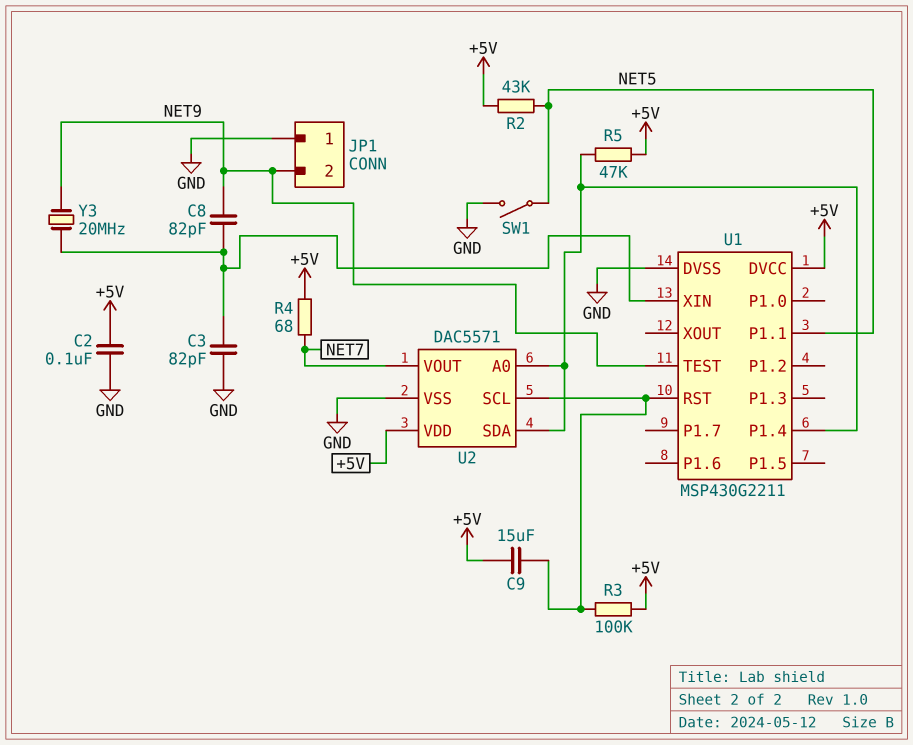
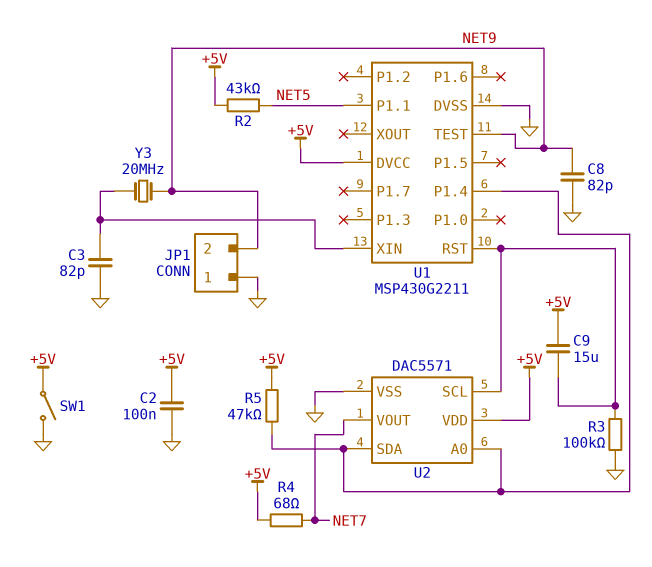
C8: 82pF (NET9, U1/XIN) -> 82pF (GND, NET9)
R3: 100k (+5V, U1/RST) -> 100k (GND, U1/RST)
SW1: switch (GND, NET5) -> switch (+5V, GND)

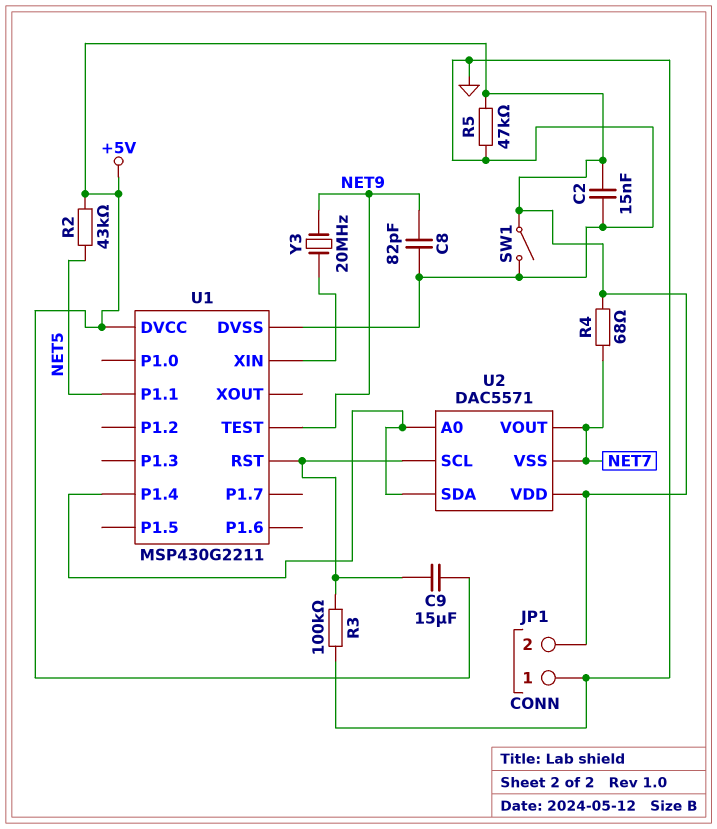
C2: 100nF (+5V, GND) -> 15nF (+5V, GND)
C3: 82pF (GND, U1/XIN) -> none
JP1 pin 2: NET9 -> +5V
R5: 47k (+5V, U1/P1.4) -> 47k (+5V, GND)
U2 pin VSS: GND -> NET7

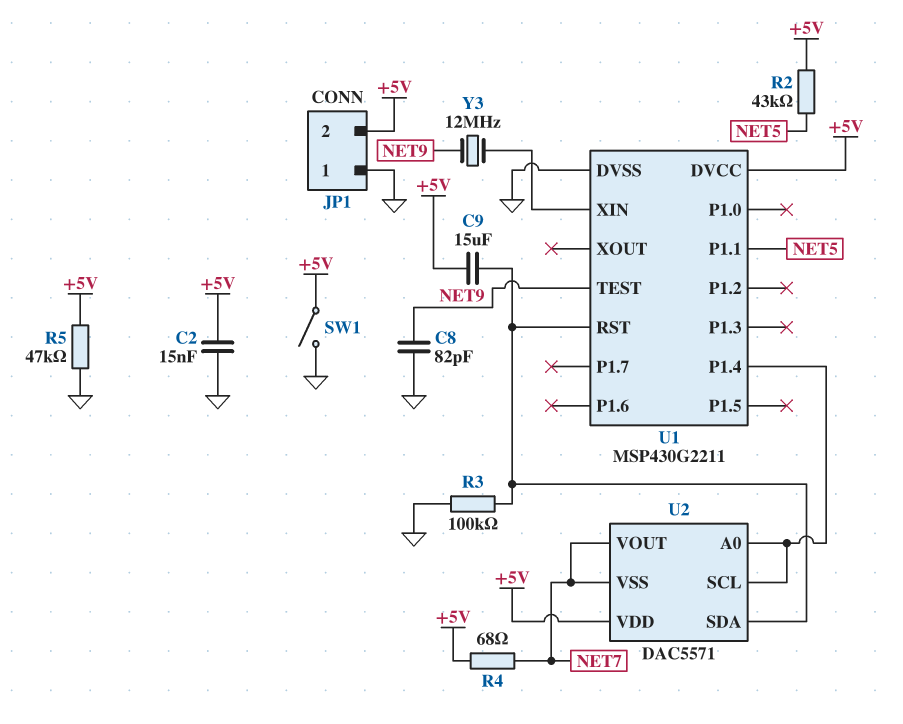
U2 pin SCL: U1/RST -> U1/P1.4
U2 pin SDA: U1/P1.4 -> U1/RST
Y3: 20MHz (NET9, U1/XIN) -> 12MHz (NET9, U1/XIN)

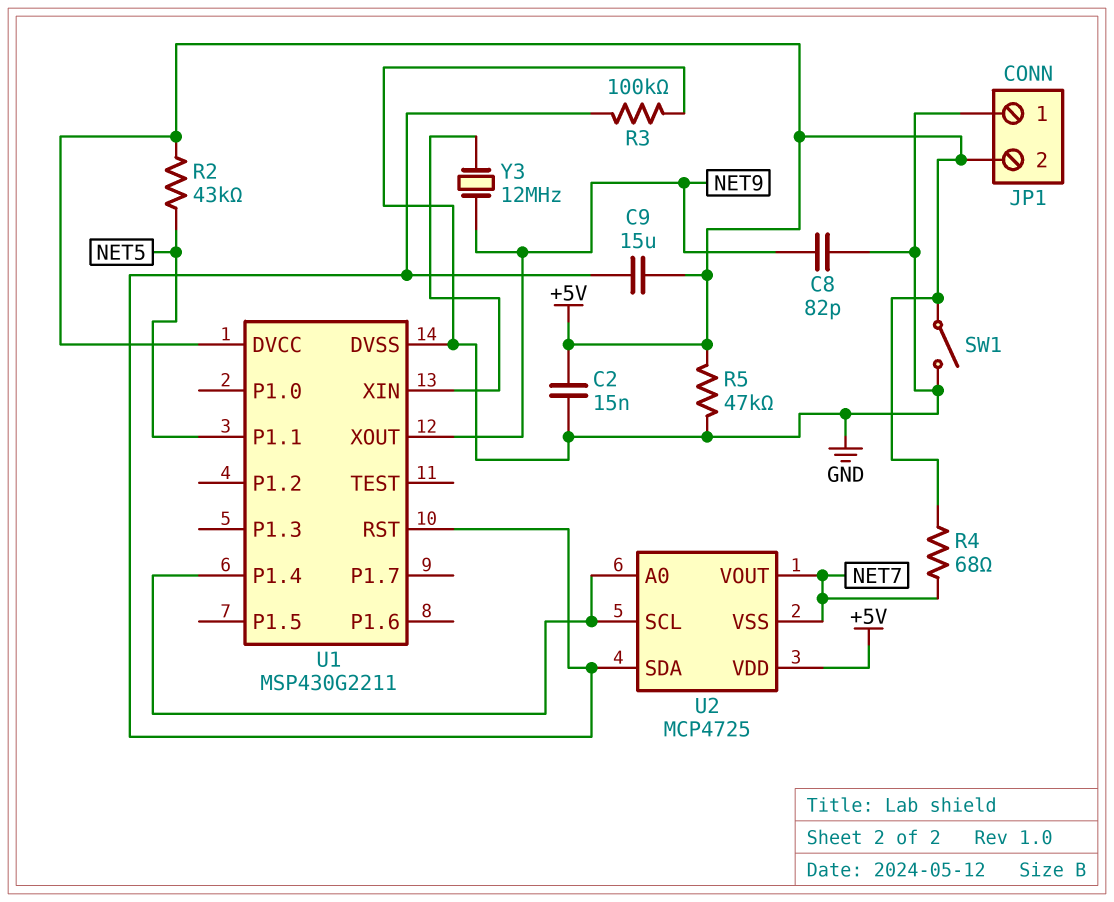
U1 pin TEST: NET9 -> none
U1 pin XOUT: none -> NET9
U2: DAC5571 -> MCP4725

